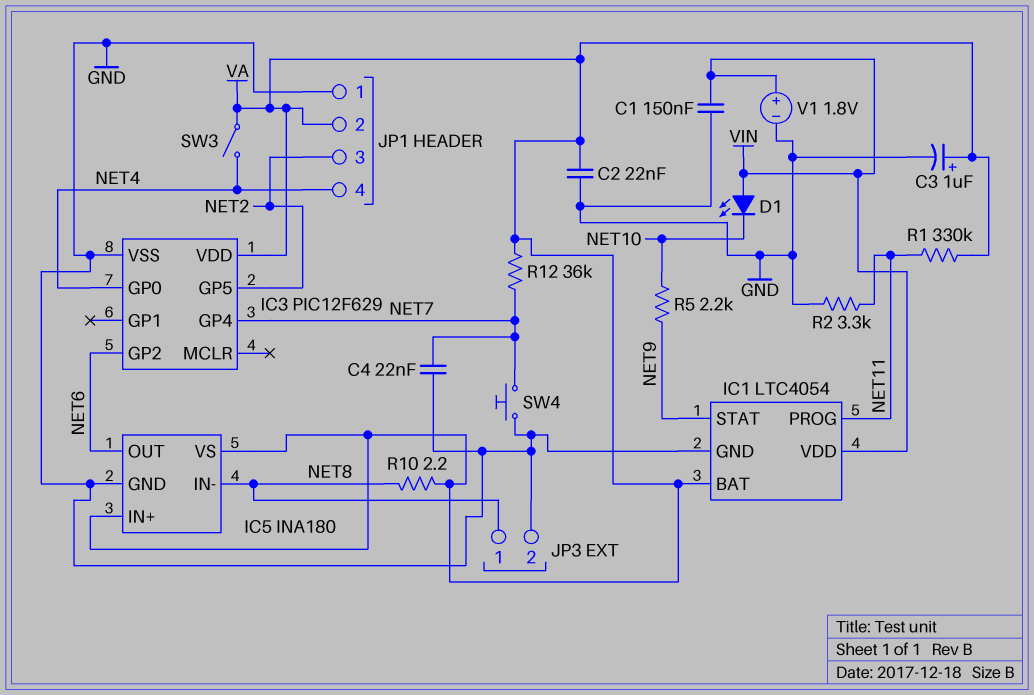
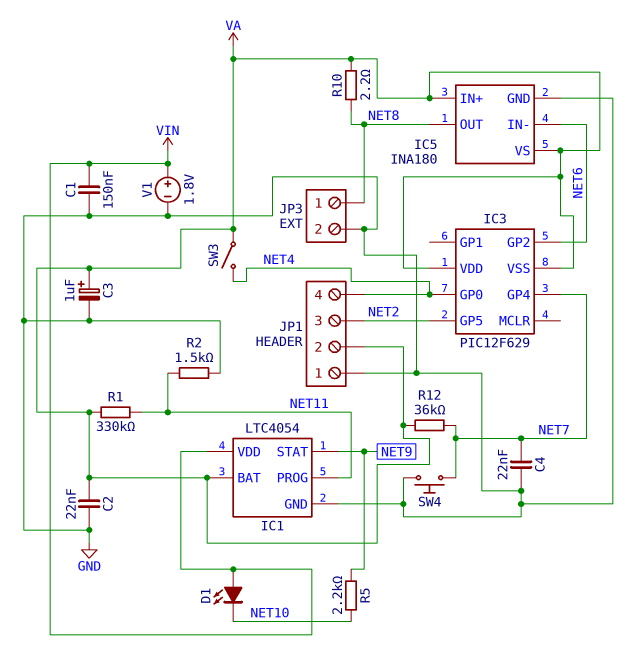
IC3 pin VSS: GND -> VA
IC5 pin IN-: NET8 -> NET6
IC5 pin OUT: NET6 -> NET8
R2: 3.3k (GND, NET11) -> 1.5k (GND, NET11)

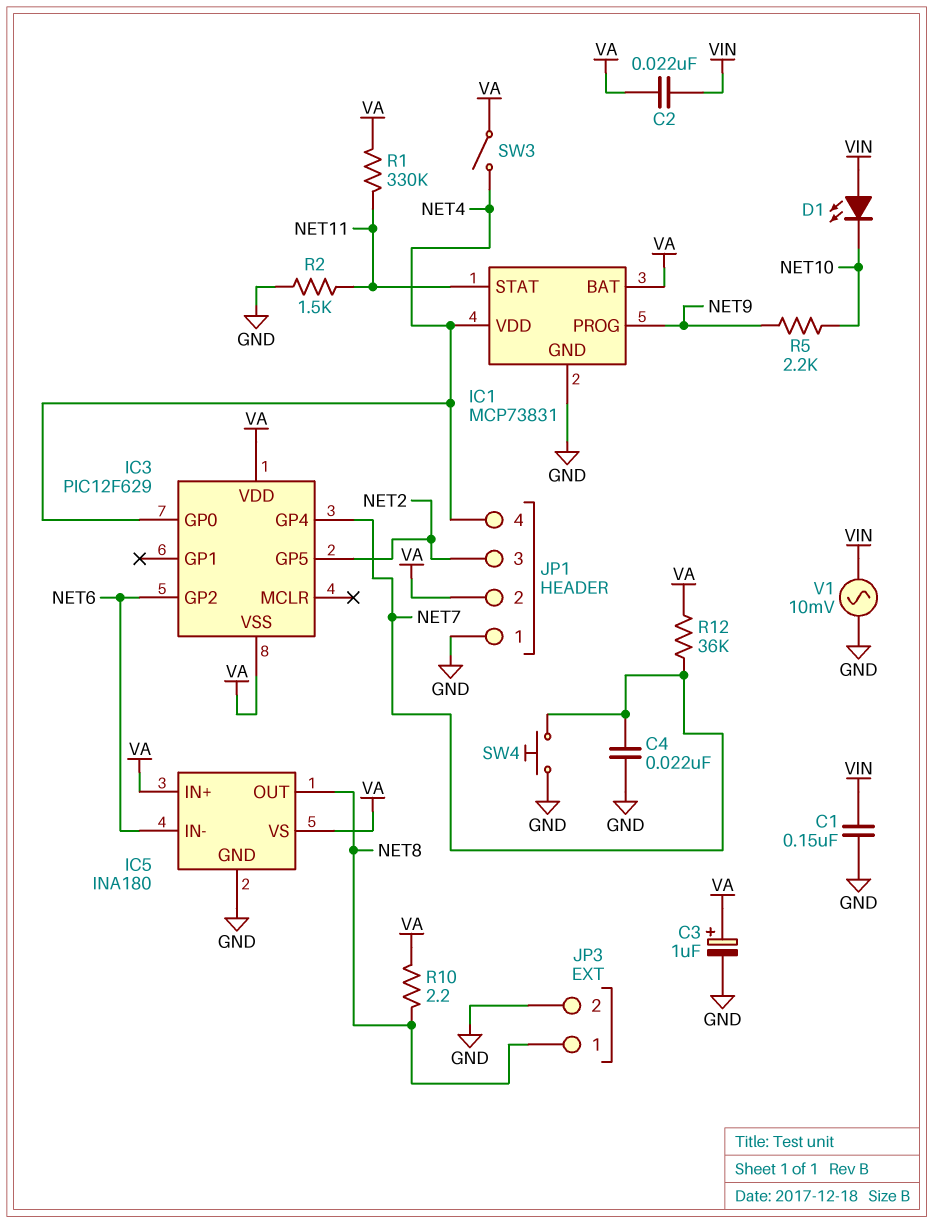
C2: 22nF (GND, VA) -> 22nF (VA, VIN)
IC1: LTC4054 -> MCP73831
IC1 pin PROG: NET11 -> NET9
IC1 pin STAT: NET9 -> NET11
IC1 pin VDD: VIN -> NET4
V1: 1.8V (plus VIN, minus GND) -> AC 10mV (GND, VIN)

